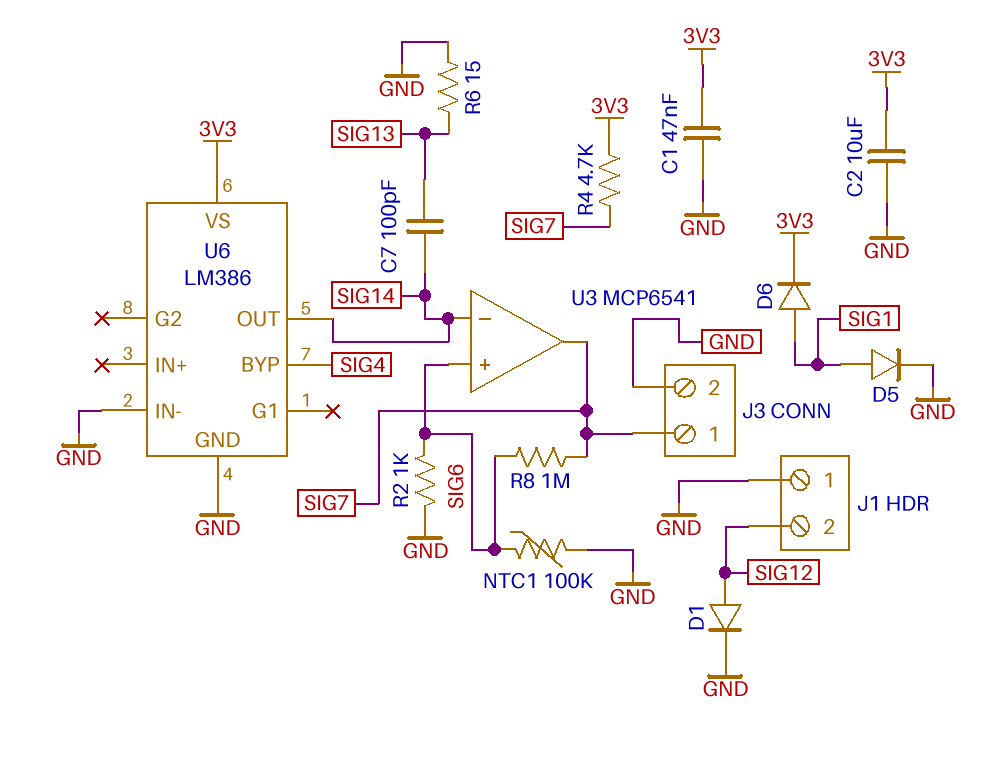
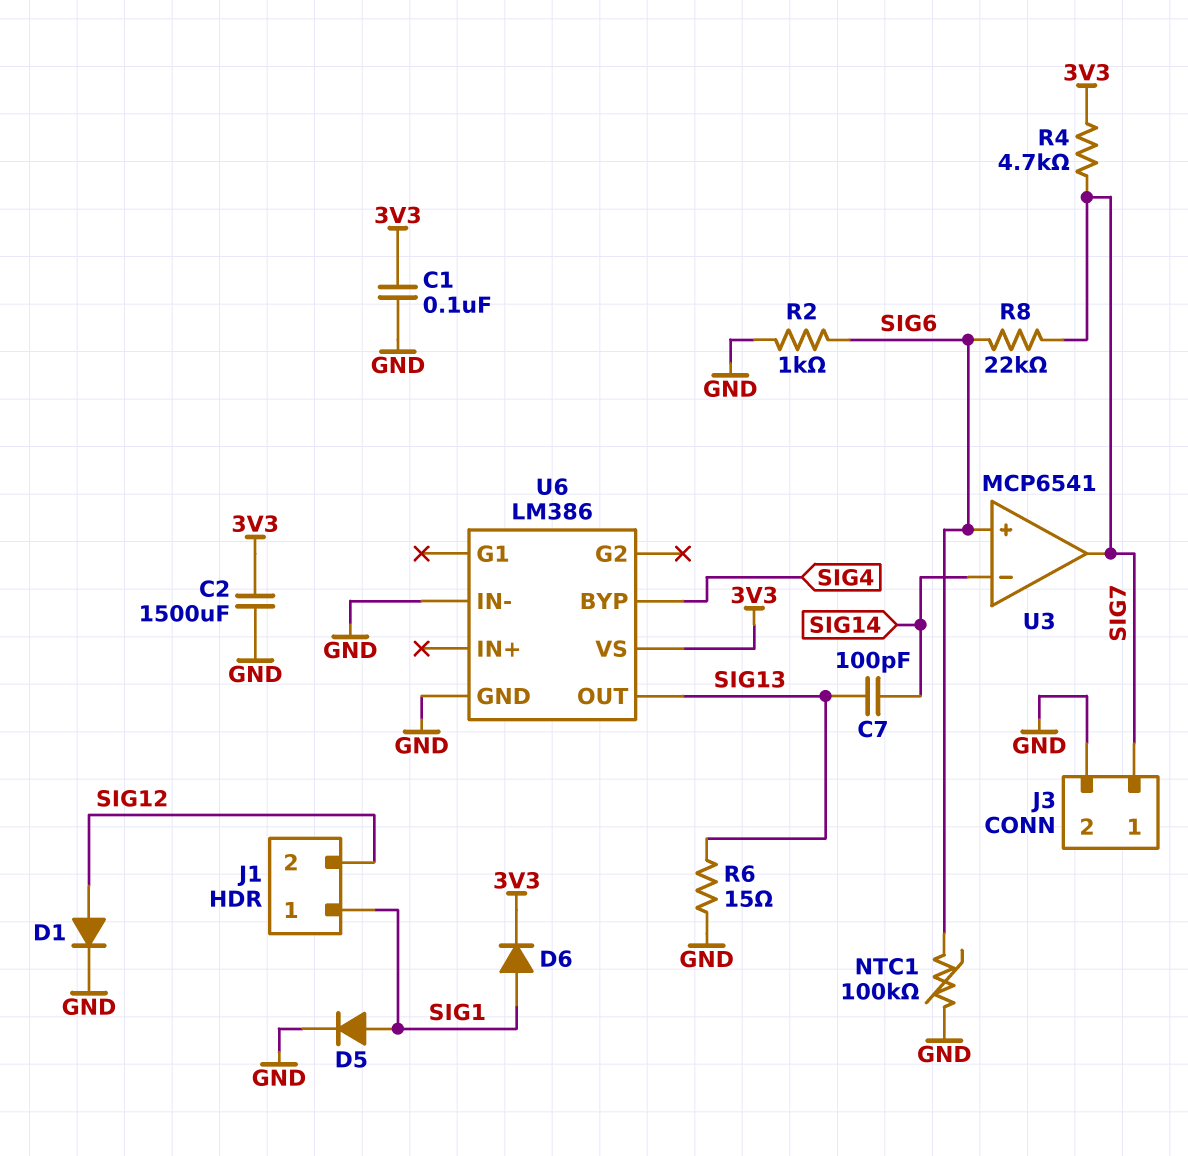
C1: 47nF (3V3, GND) -> 100nF (3V3, GND)
C2: 10uF (3V3, GND) -> 1500uF (3V3, GND)
J1 pin 1: GND -> SIG1
R8: 1M (SIG6, SIG7) -> 22k (SIG6, SIG7)
U6 pin OUT: SIG14 -> SIG13

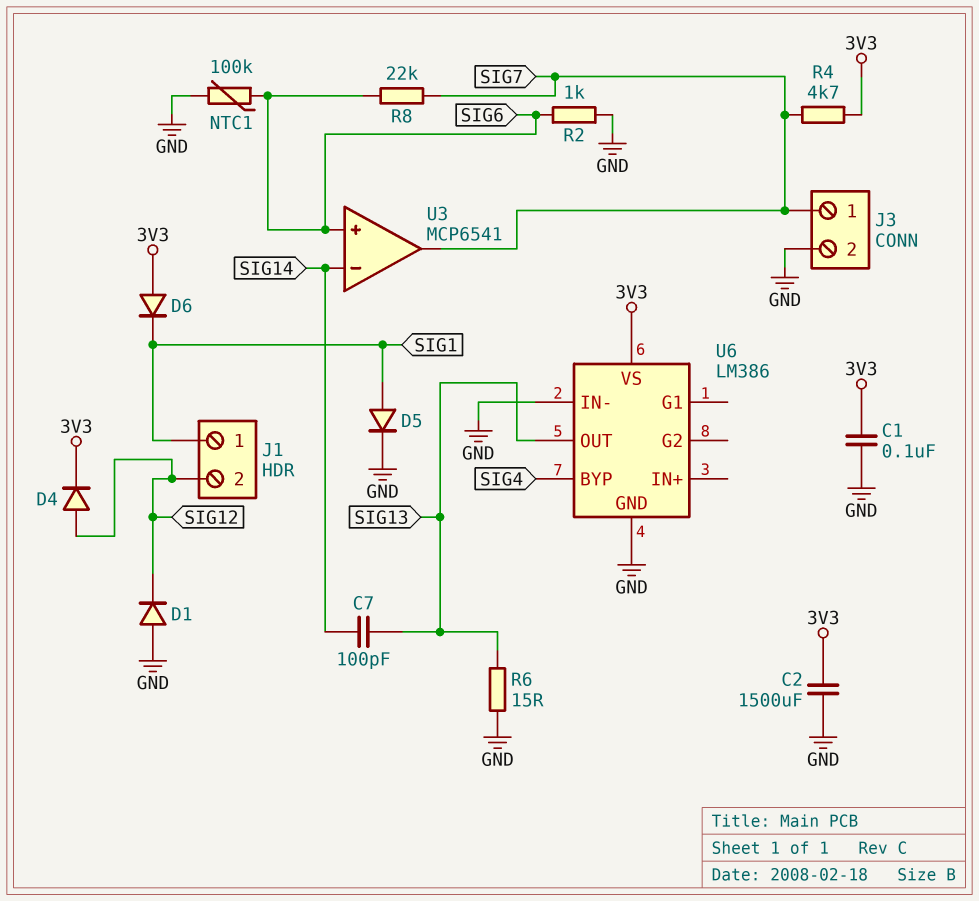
D1: diode (A SIG12, K GND) -> diode (A GND, K SIG12)
D4: none -> diode (A SIG12, K 3V3)
D6: diode (A SIG1, K 3V3) -> diode (A 3V3, K SIG1)

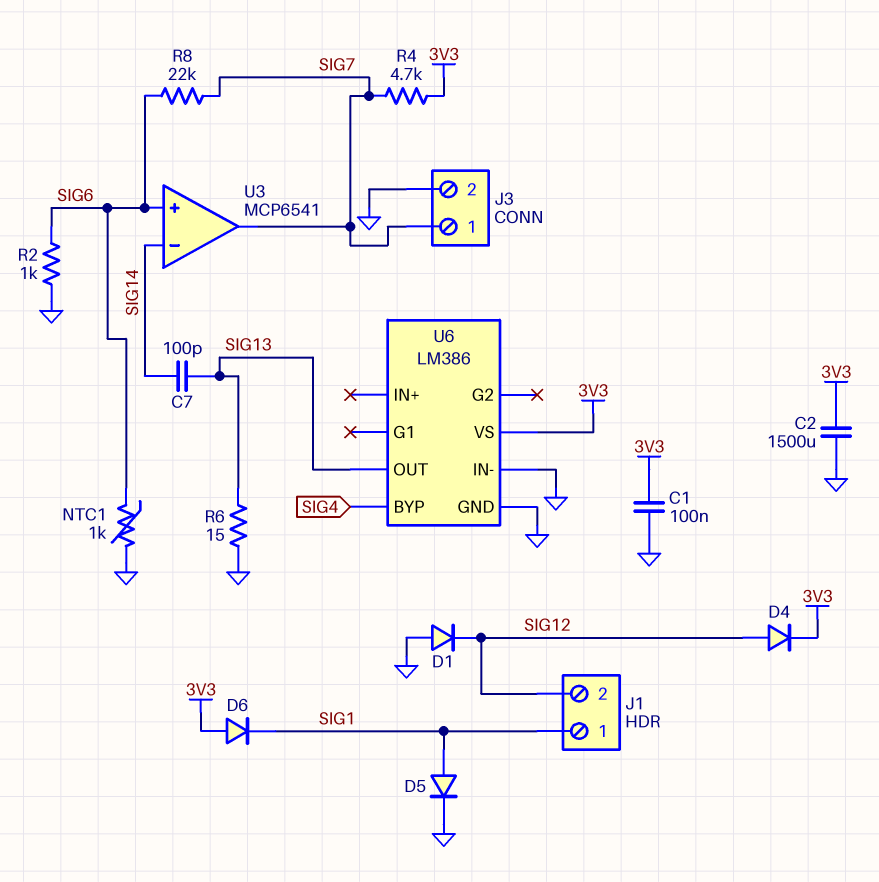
NTC1: 100k (GND, SIG6) -> 1k (GND, SIG6)

